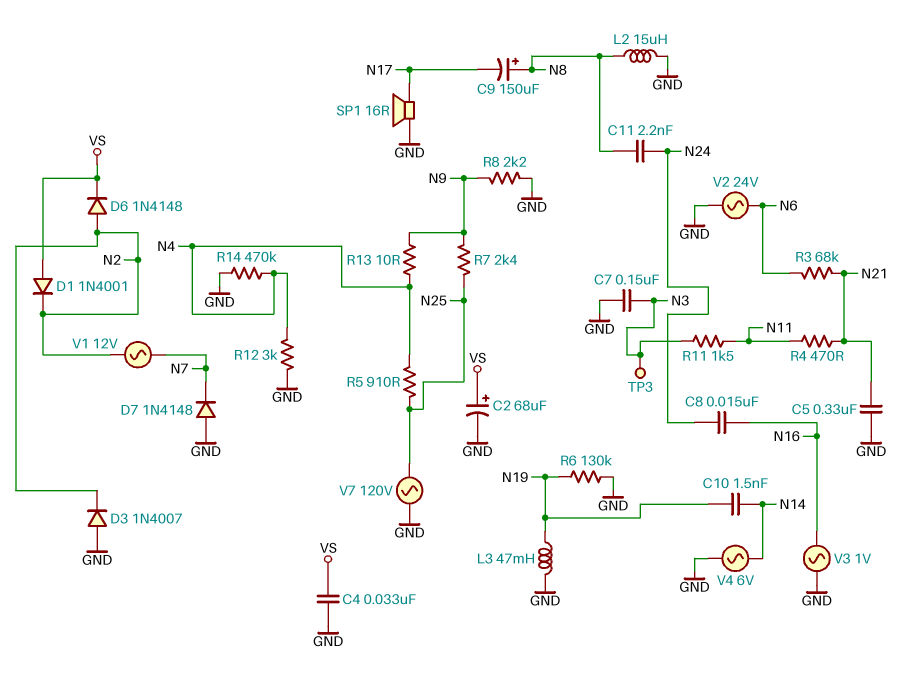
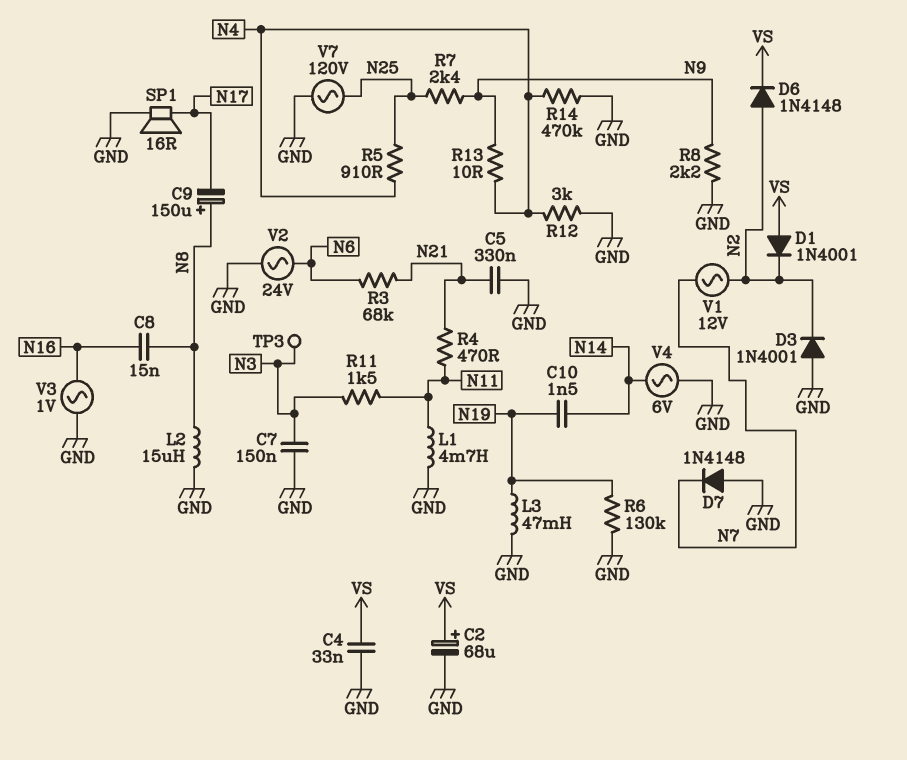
C8: 15nF (N16, N24) -> 15nF (N8, N16)
C11: 2.2nF (N8, N24) -> none
D3: diode 1N4007 (A GND, K N2) -> diode 1N4001 (A GND, K N2)
L1: none -> 4.7mH (GND, N11)

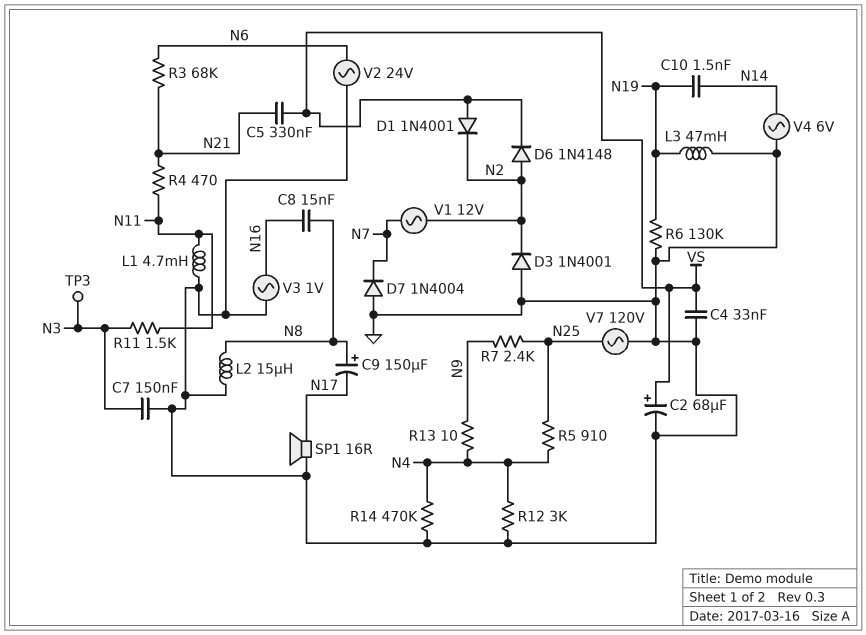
C5: 330nF (GND, N21) -> 330nF (N21, VS)
D7: diode 1N4148 (A GND, K N7) -> diode 1N4004 (A GND, K N7)
R8: 2.2k (GND, N9) -> none

